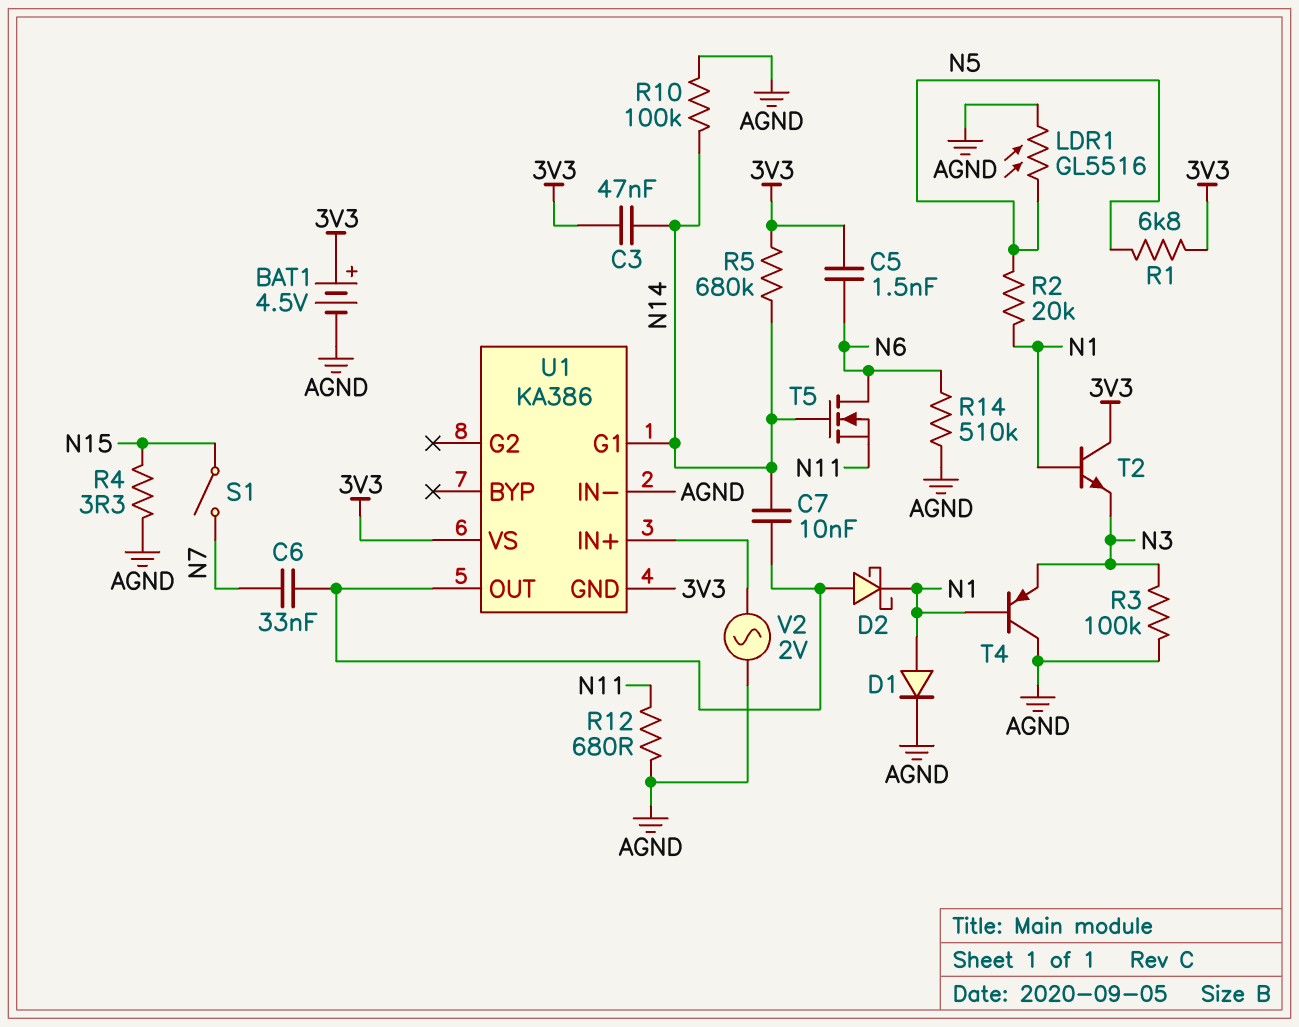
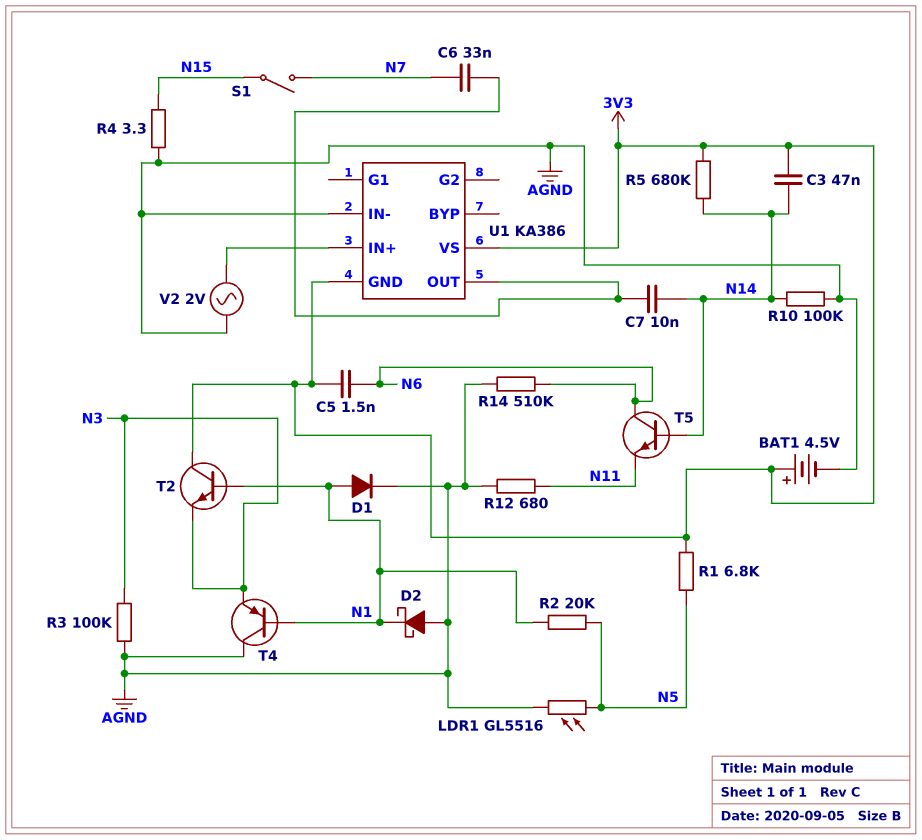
D2: schottky (A U1/OUT, K N1) -> schottky (A AGND, K N1)
T5: NMOS (G N14, D N6, S N11) -> NPN (B N14, C N6, E N11)
U1 pin G1: N14 -> none

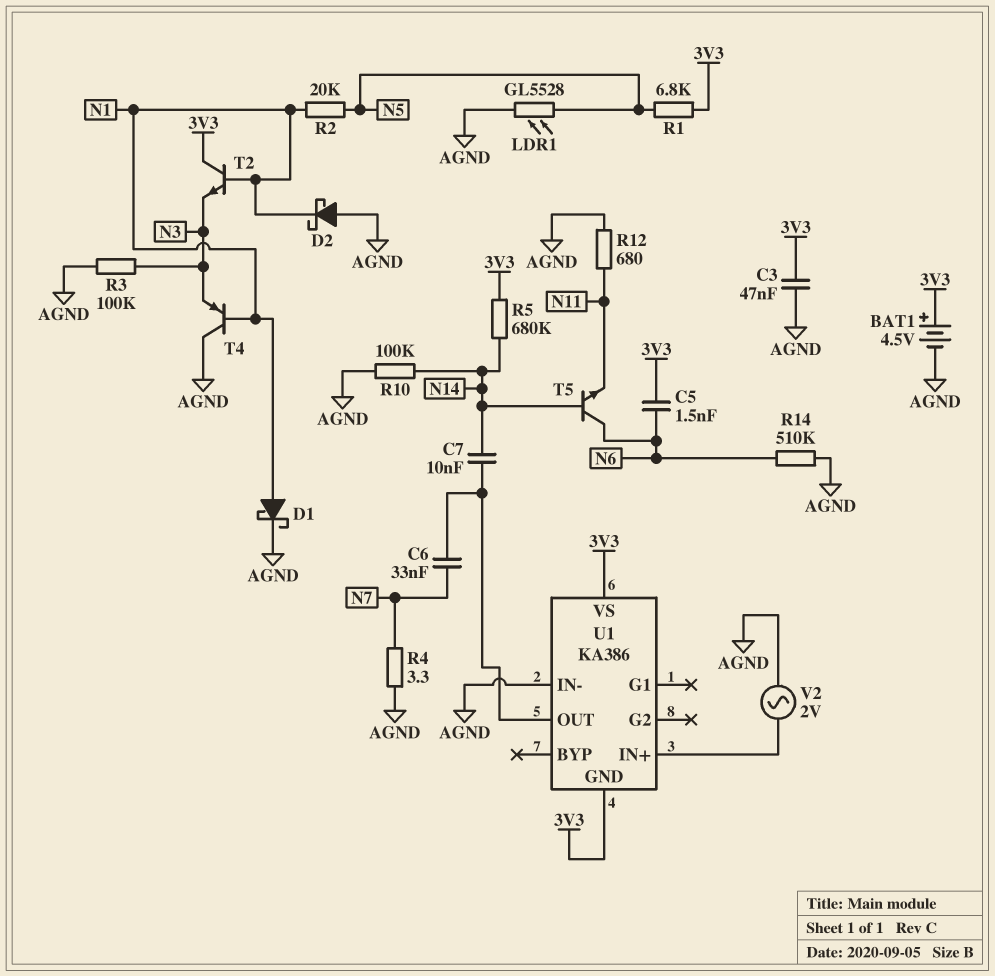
C3: 47nF (3V3, N14) -> 47nF (3V3, AGND)
D1: diode (A N1, K AGND) -> schottky (A N1, K AGND)
LDR1: GL5516 (AGND, N5) -> GL5528 (AGND, N5)
R4: 3.3 (AGND, N15) -> 3.3 (AGND, N7)
S1: switch (N7, N15) -> none

